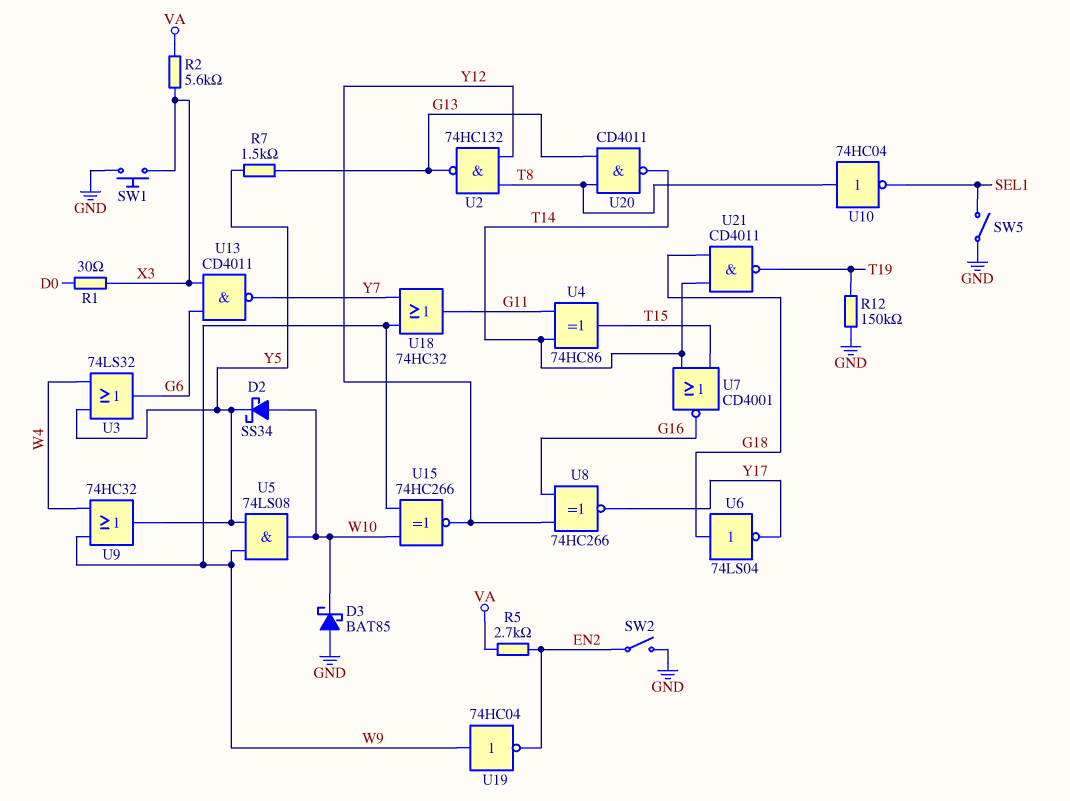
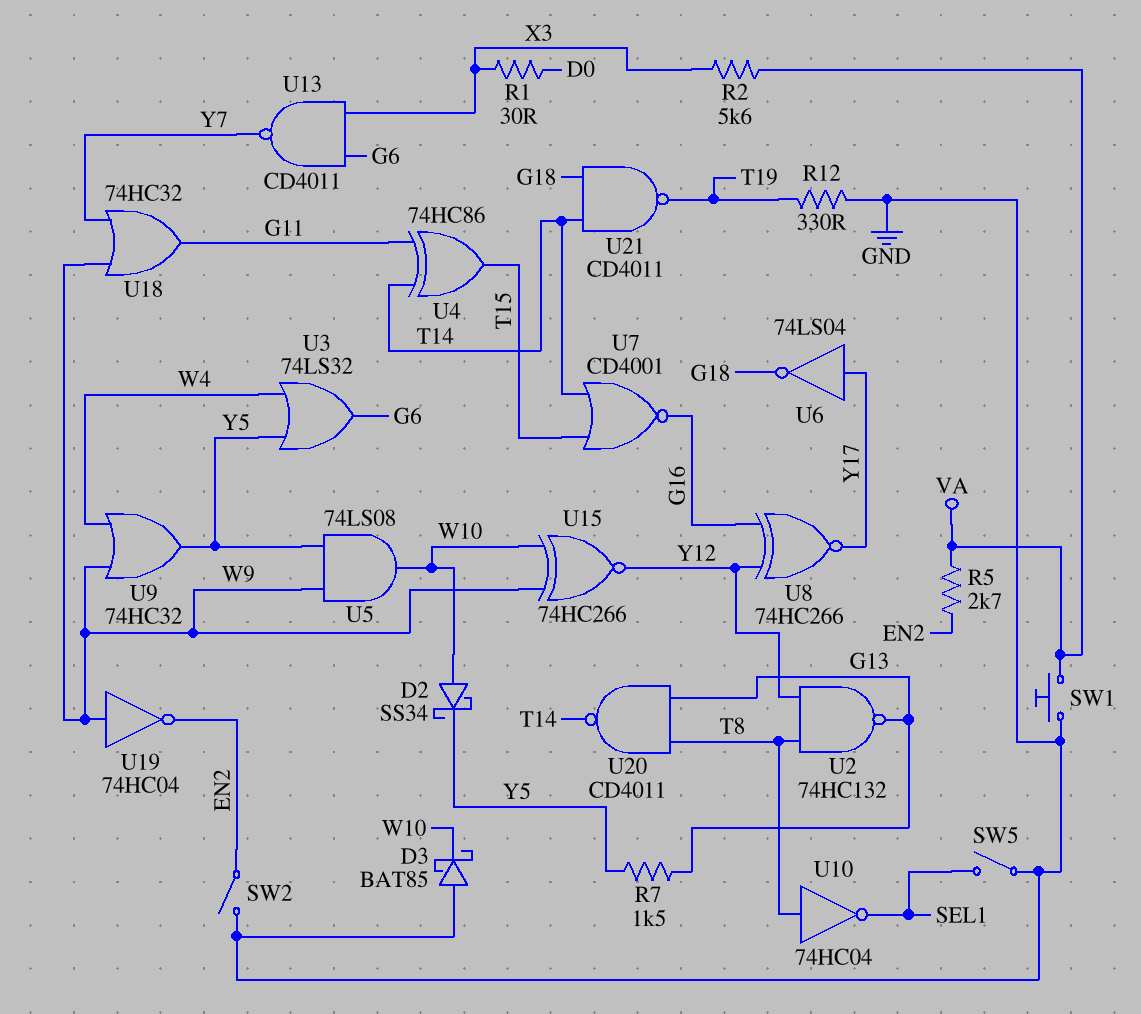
R12: 150k (GND, T19) -> 330 (GND, T19)
SW1: button (GND, X3) -> button (GND, VA)
U6: NOT 74LS04 (in G18, out Y17) -> NOT 74LS04 (in Y17, out G18)

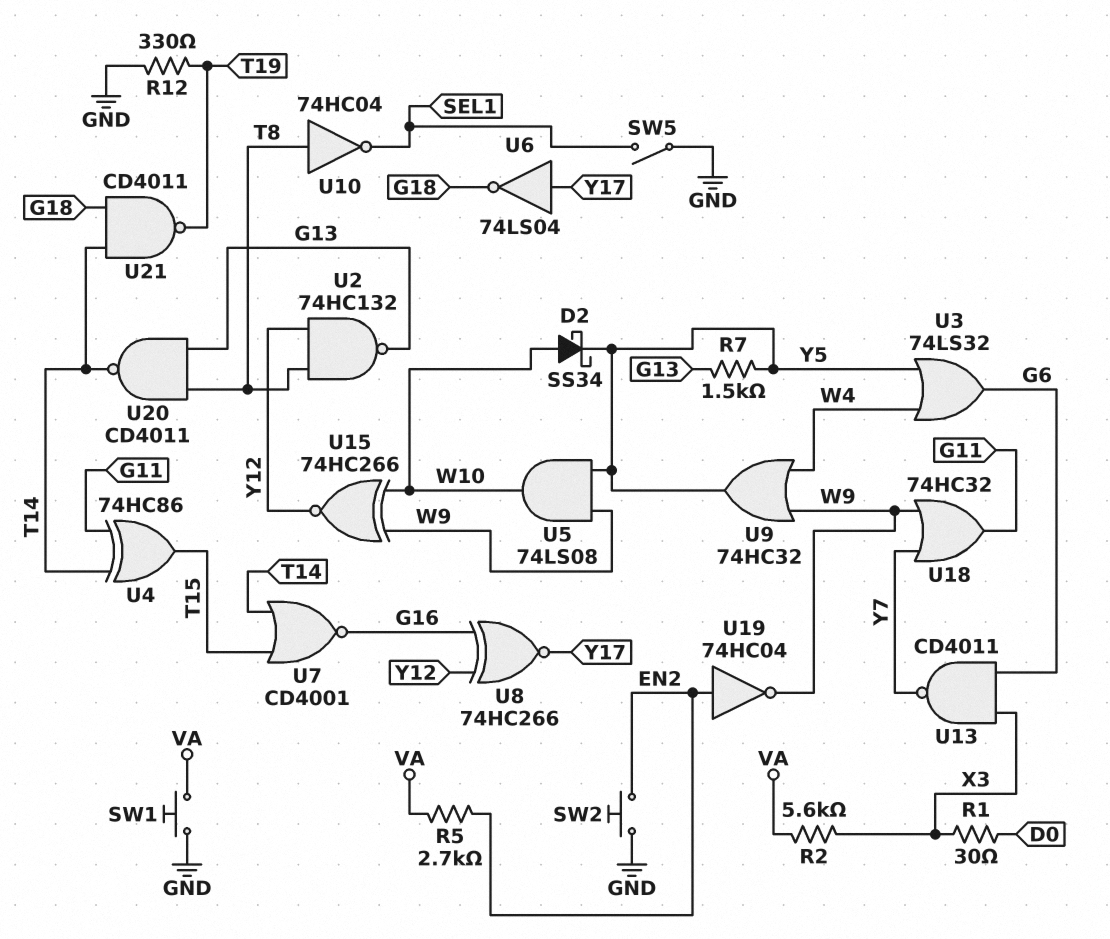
D3: schottky BAT85 (A GND, K W10) -> none
SW2: switch (EN2, GND) -> button (EN2, GND)
U19: NOT 74HC04 (in W9, out EN2) -> NOT 74HC04 (in EN2, out W9)

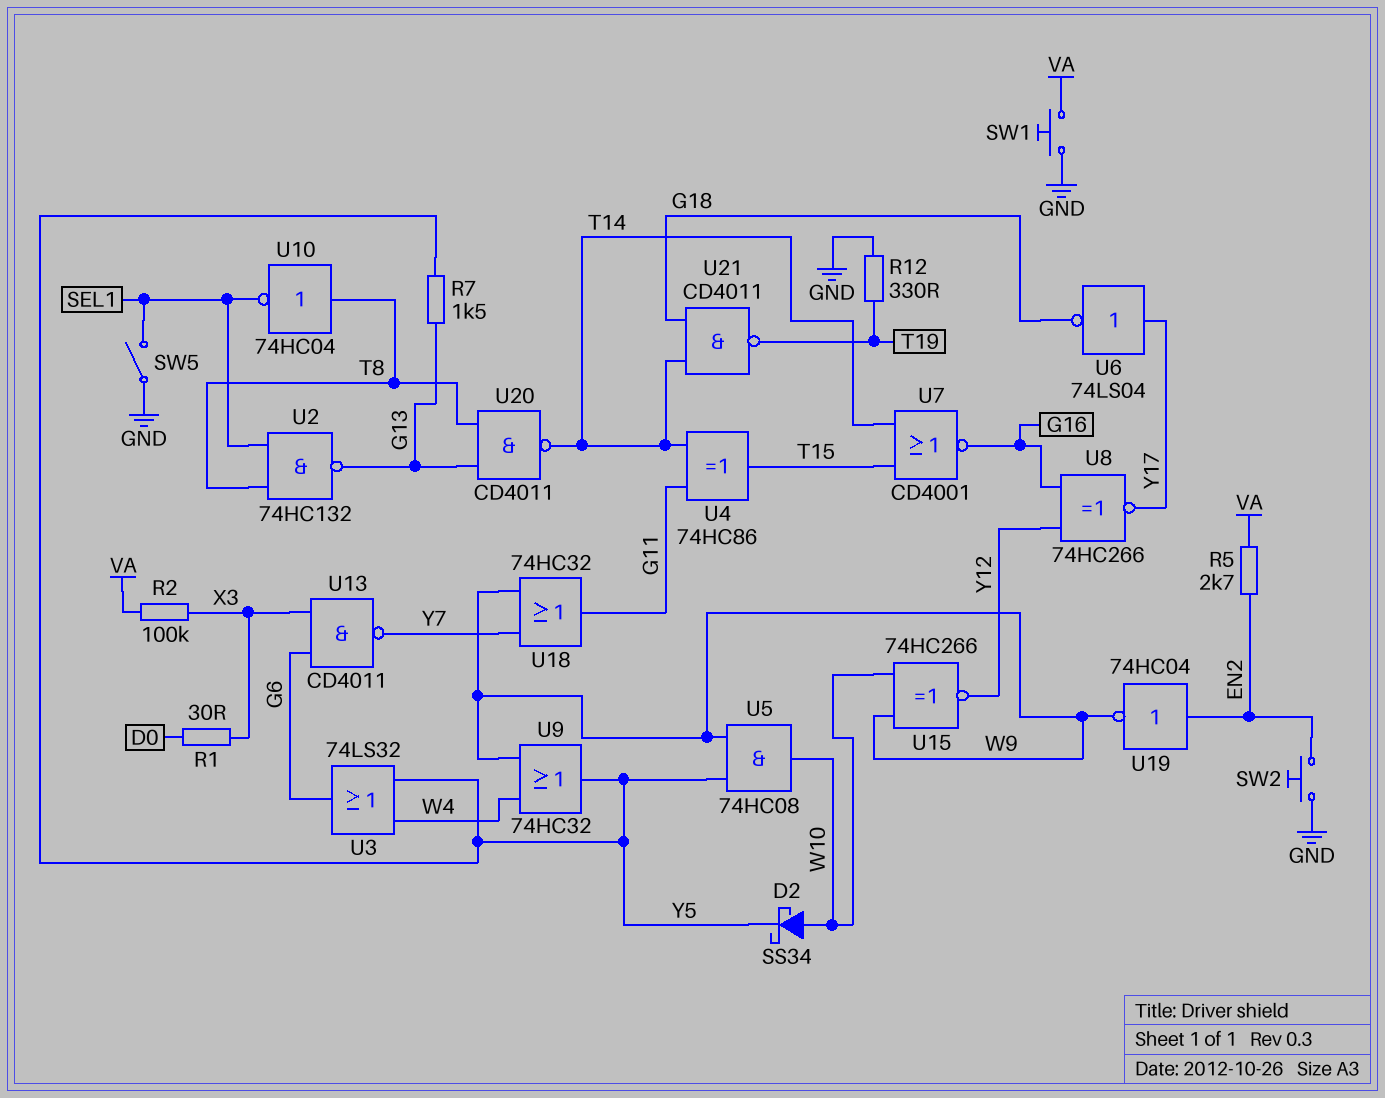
R2: 5.6k (VA, X3) -> 100k (VA, X3)
U2: NAND 74HC132 (in T8, in Y12, out G13) -> NAND 74HC132 (in SEL1, in T8, out G13)
U5: AND 74LS08 (in W9, in Y5, out W10) -> AND 74HC08 (in W9, in Y5, out W10)

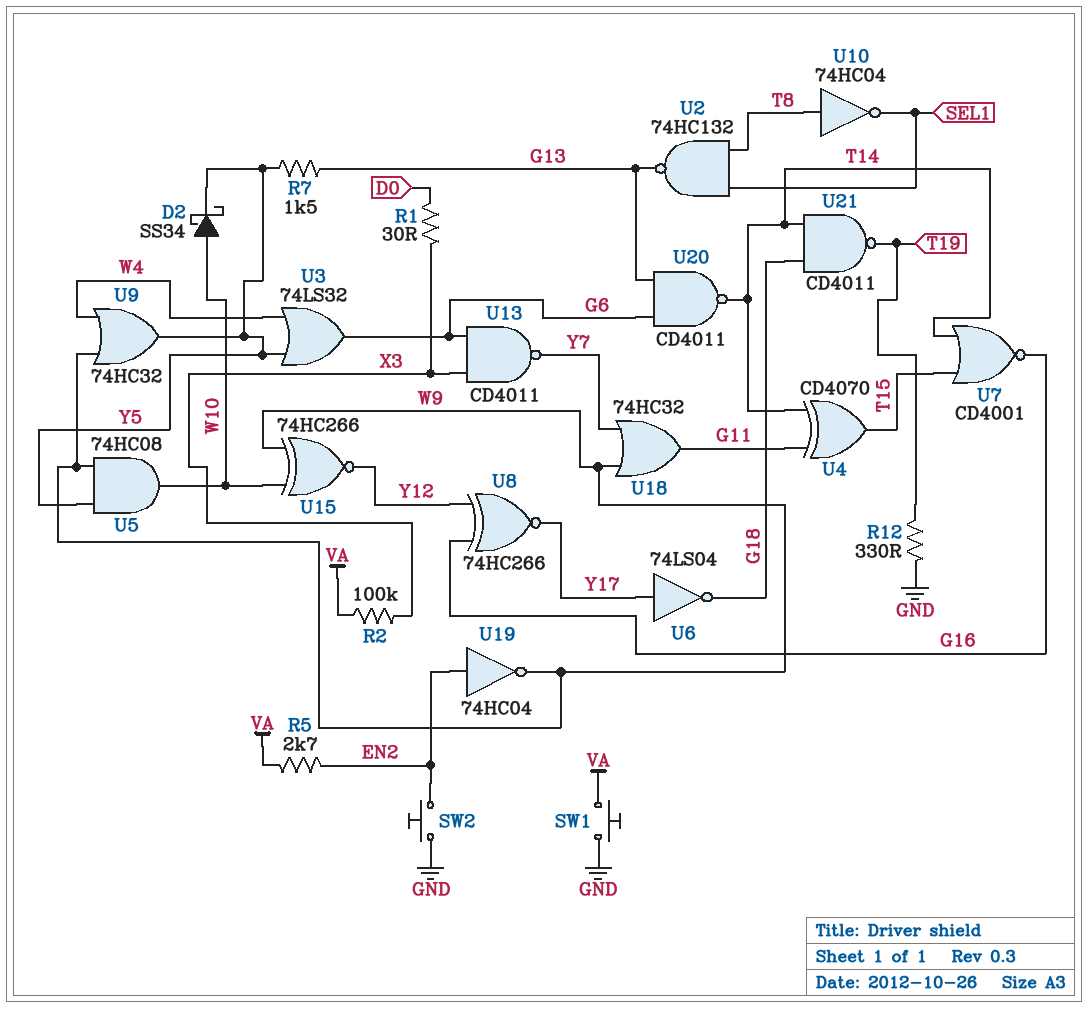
SW5: switch (GND, SEL1) -> none
U4: XOR 74HC86 (in G11, in T14, out T15) -> XOR CD4070 (in G11, in T14, out T15)
U20: NAND CD4011 (in G13, in T8, out T14) -> NAND CD4011 (in G6, in G13, out T14)

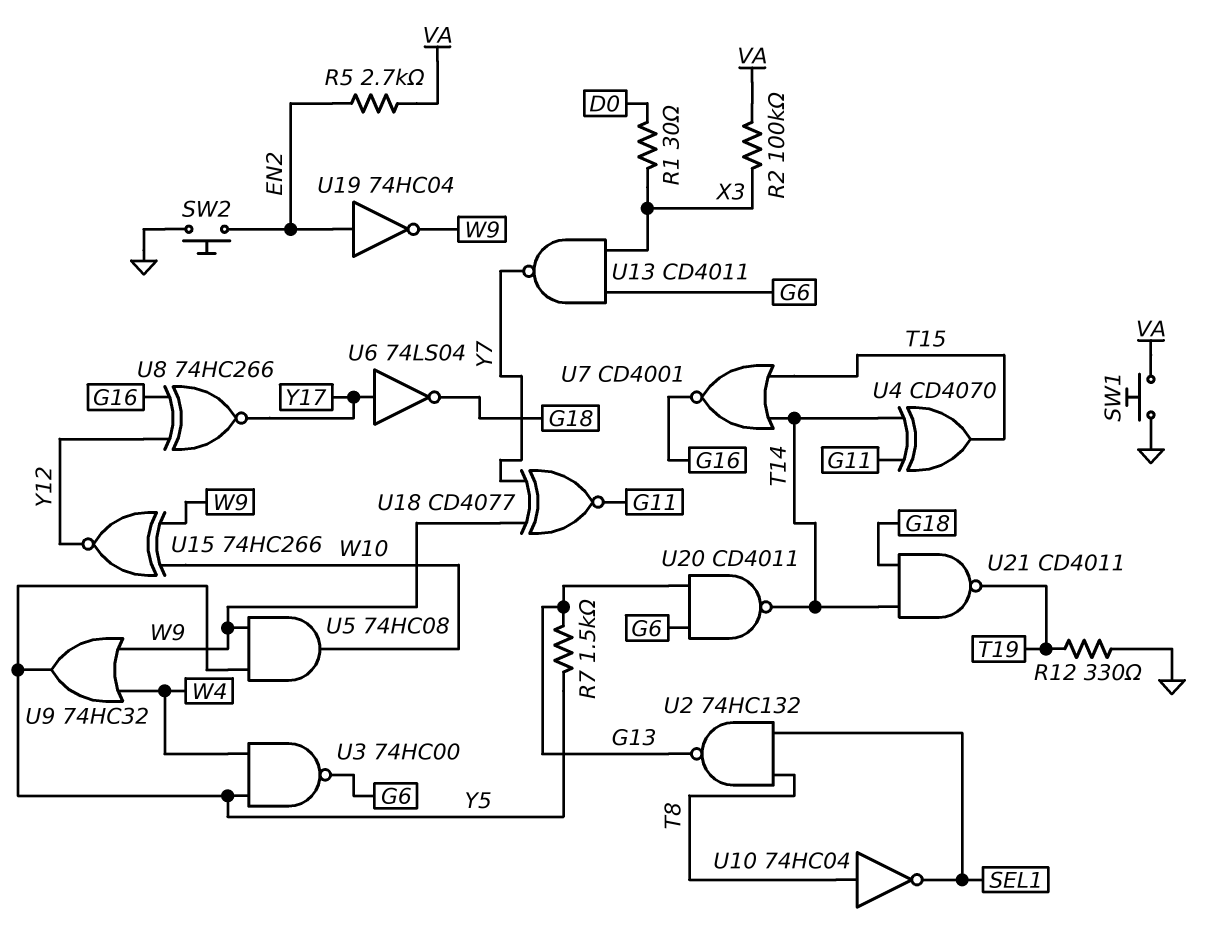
D2: schottky SS34 (A W10, K Y5) -> none
U3: OR 74LS32 (in W4, in Y5, out G6) -> NAND 74HC00 (in W4, in Y5, out G6)
U18: OR 74HC32 (in W9, in Y7, out G11) -> XNOR CD4077 (in W9, in Y7, out G11)

